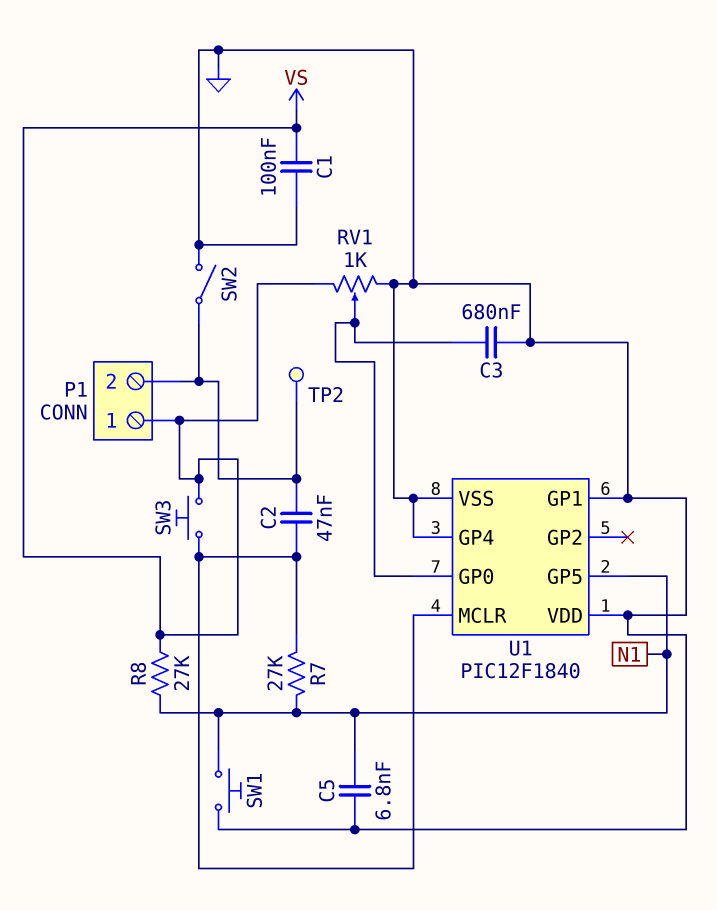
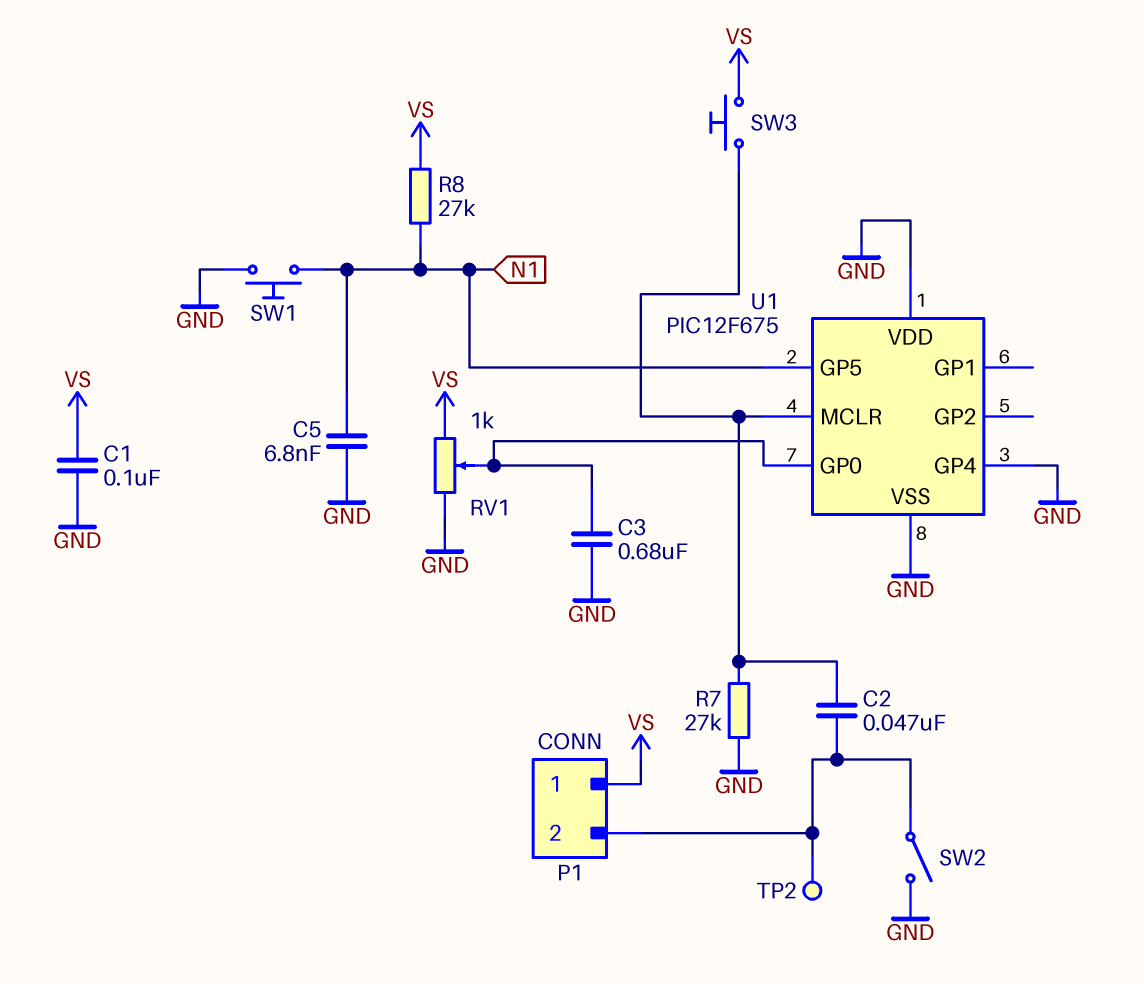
R7: 27k (N1, U1/MCLR) -> 27k (GND, U1/MCLR)
U1: PIC12F1840 -> PIC12F675
U1 pin GP1: GND -> none

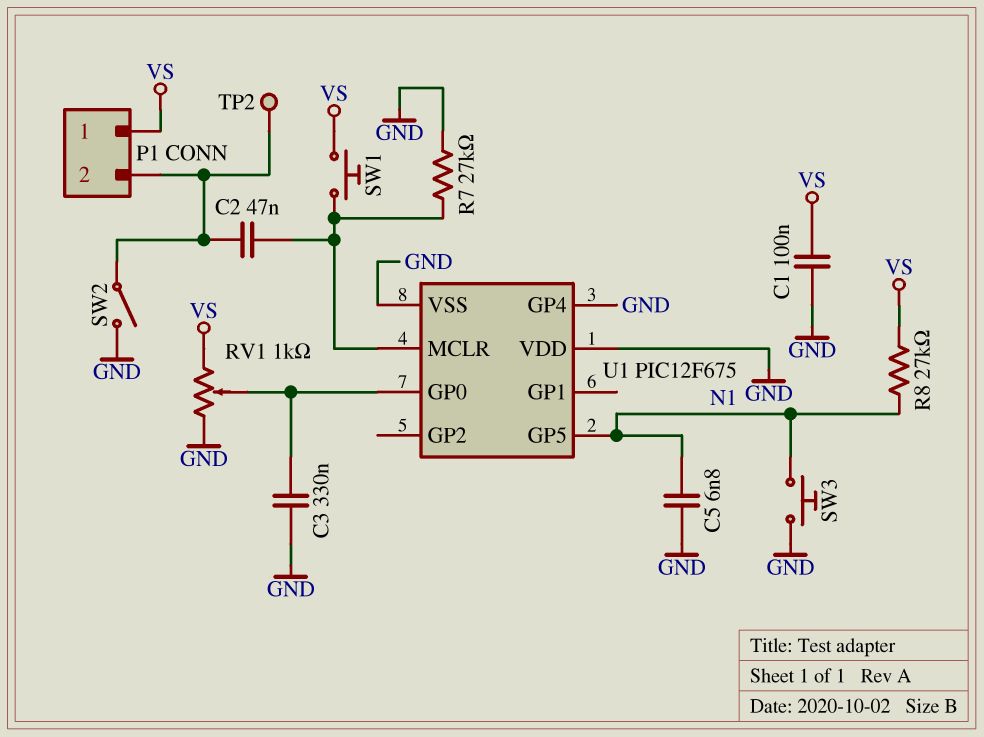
C3: 680nF (GND, U1/GP0) -> 330nF (GND, U1/GP0)
SW1: button (GND, N1) -> button (U1/MCLR, VS)
SW3: button (U1/MCLR, VS) -> button (GND, N1)

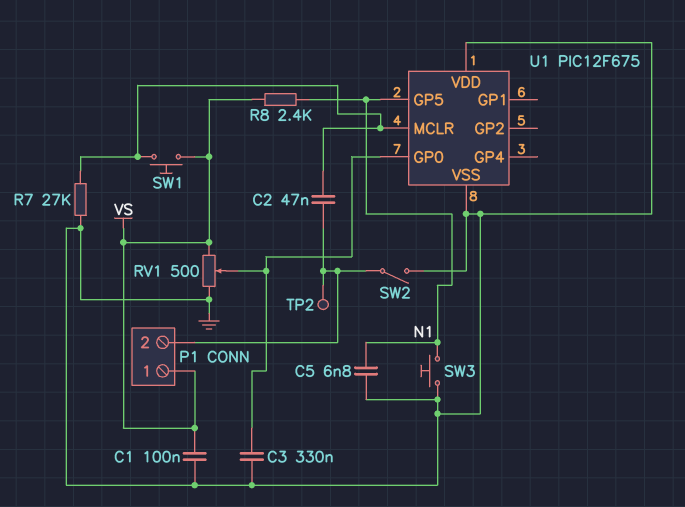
R8: 27k (N1, VS) -> 2.4k (N1, VS)
RV1: 1k (GND, VS, wiper U1/GP0) -> 500 (GND, VS, wiper U1/GP0)
U1 pin GP4: GND -> none

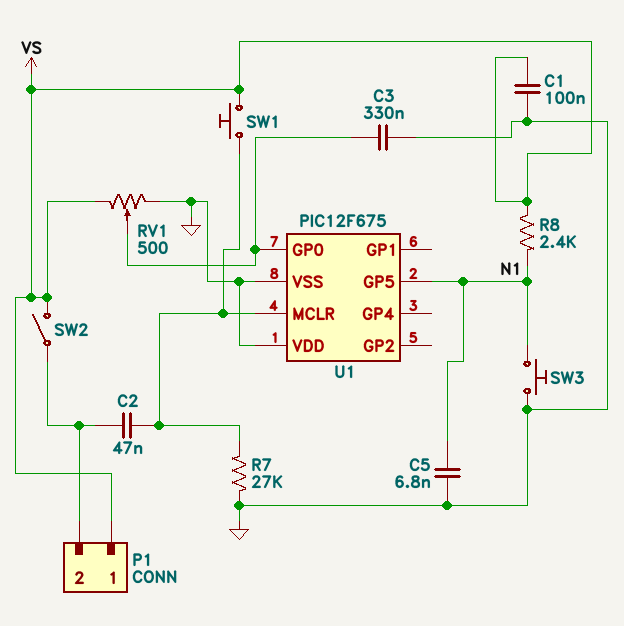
SW2: switch (GND, P1/2) -> switch (P1/2, VS)
TP2: test point (P1/2) -> none

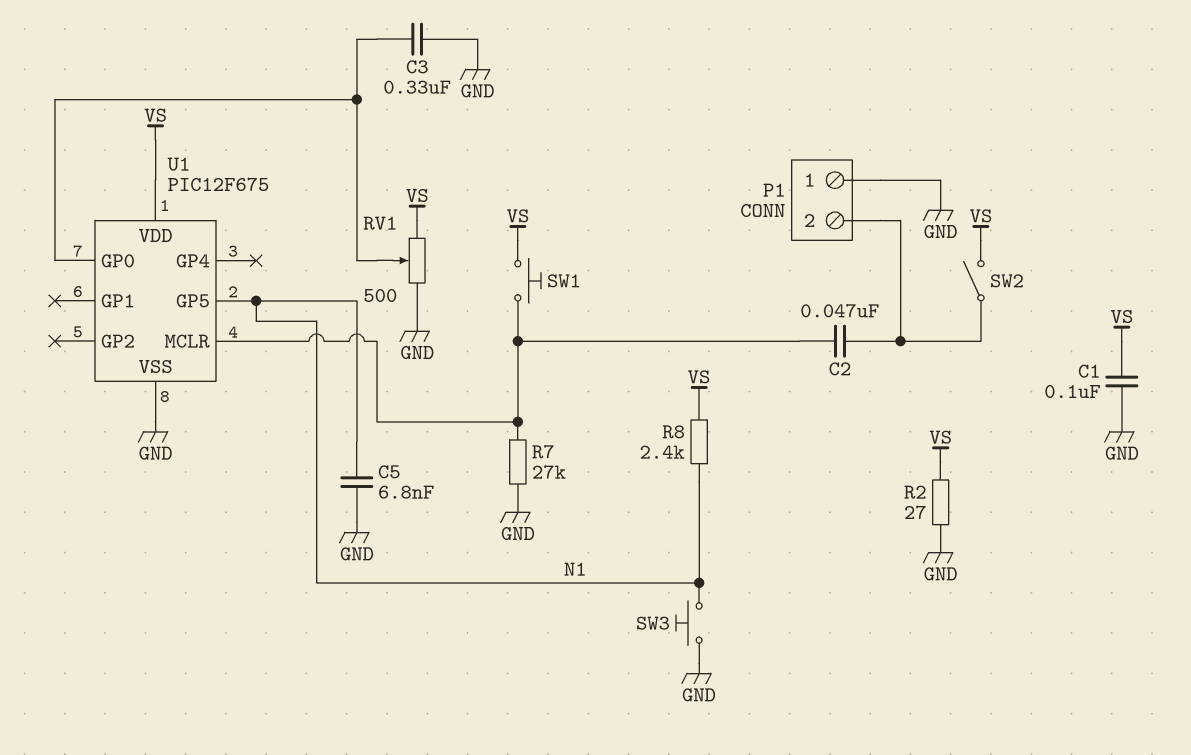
P1 pin 1: VS -> GND
R2: none -> 27 (GND, VS)
U1 pin VDD: GND -> VS

